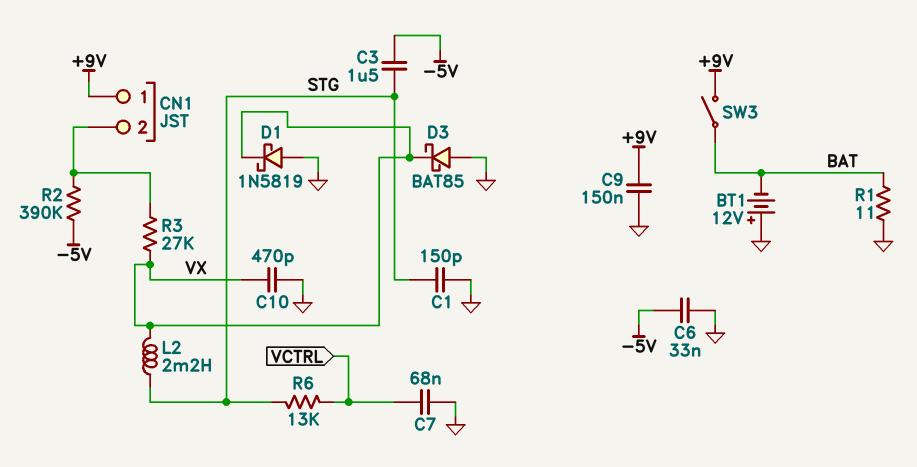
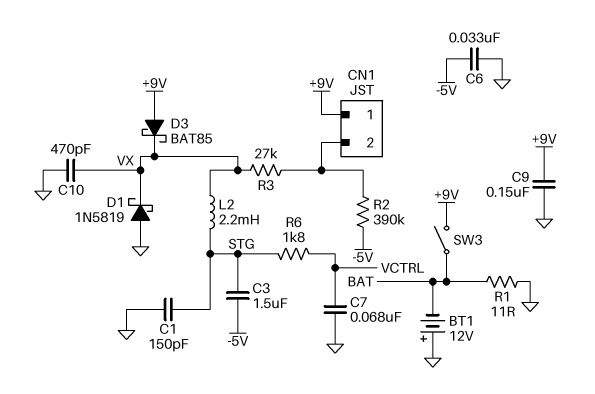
D3: schottky BAT85 (A GND, K VX) -> schottky BAT85 (A +9V, K VX)
R6: 13k (STG, VCTRL) -> 1.8k (STG, VCTRL)

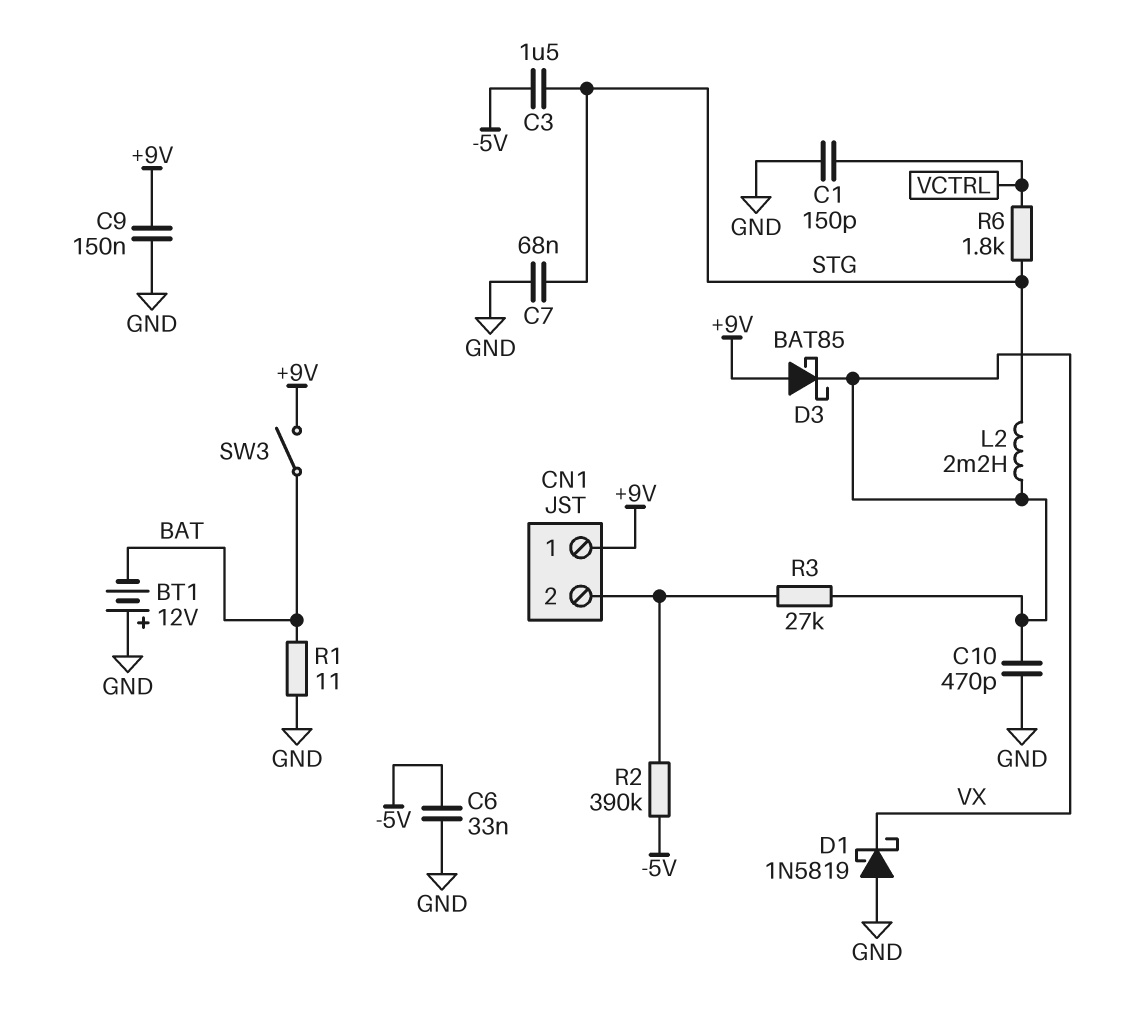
C1: 150pF (GND, STG) -> 150pF (GND, VCTRL)
C7: 68nF (GND, VCTRL) -> 68nF (GND, STG)

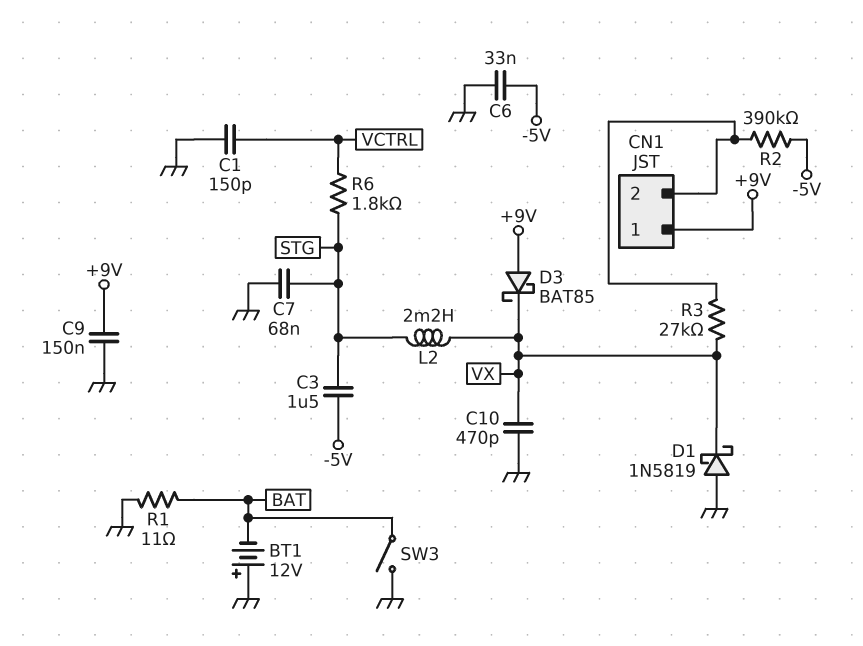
SW3: switch (+9V, BAT) -> switch (BAT, GND)

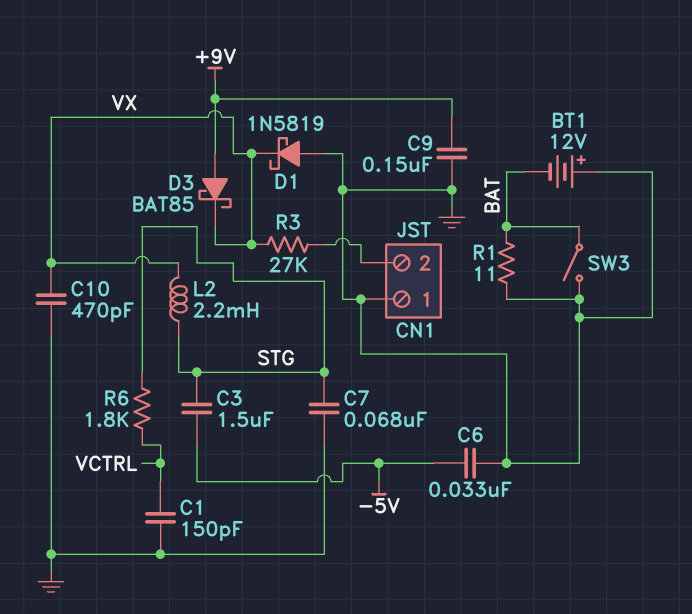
CN1 pin 1: +9V -> GND
R2: 390k (-5V, CN1/2) -> none

